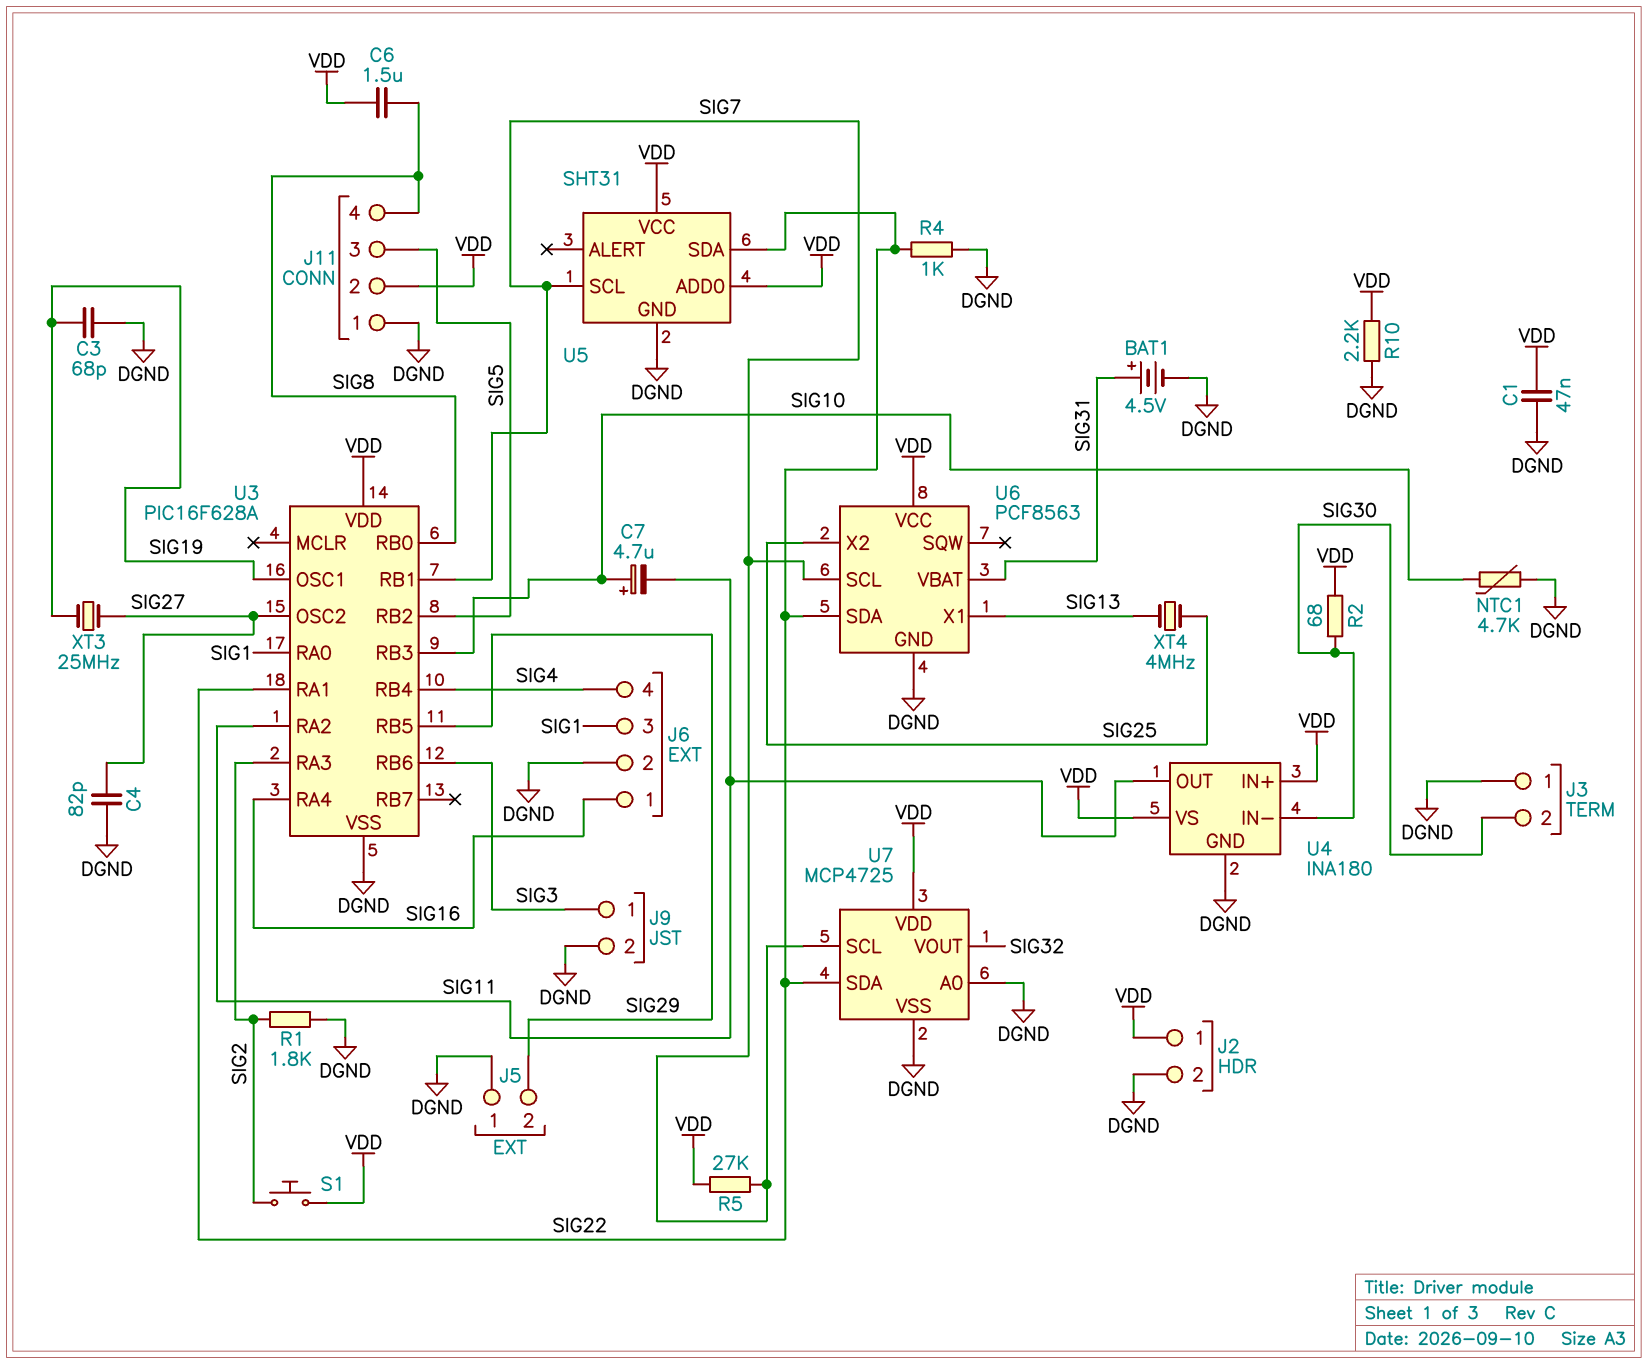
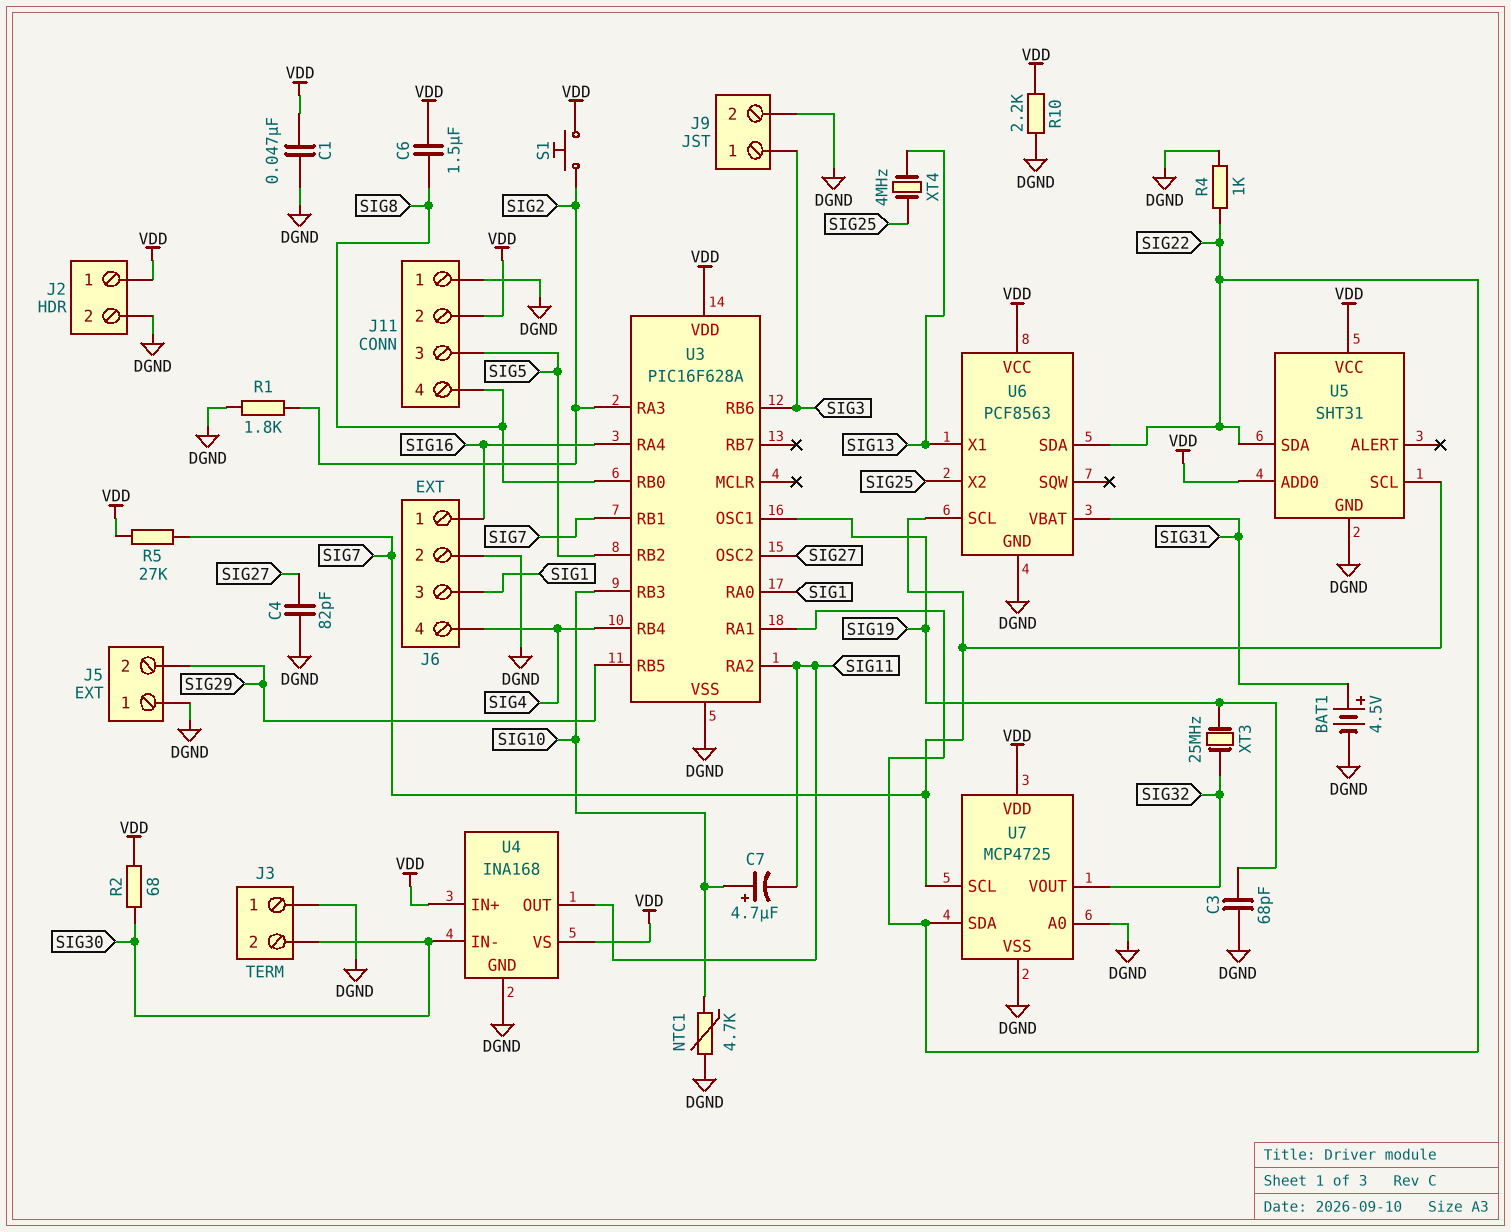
U4: INA180 -> INA168
XT3: 25MHz (SIG19, SIG27) -> 25MHz (SIG19, SIG32)

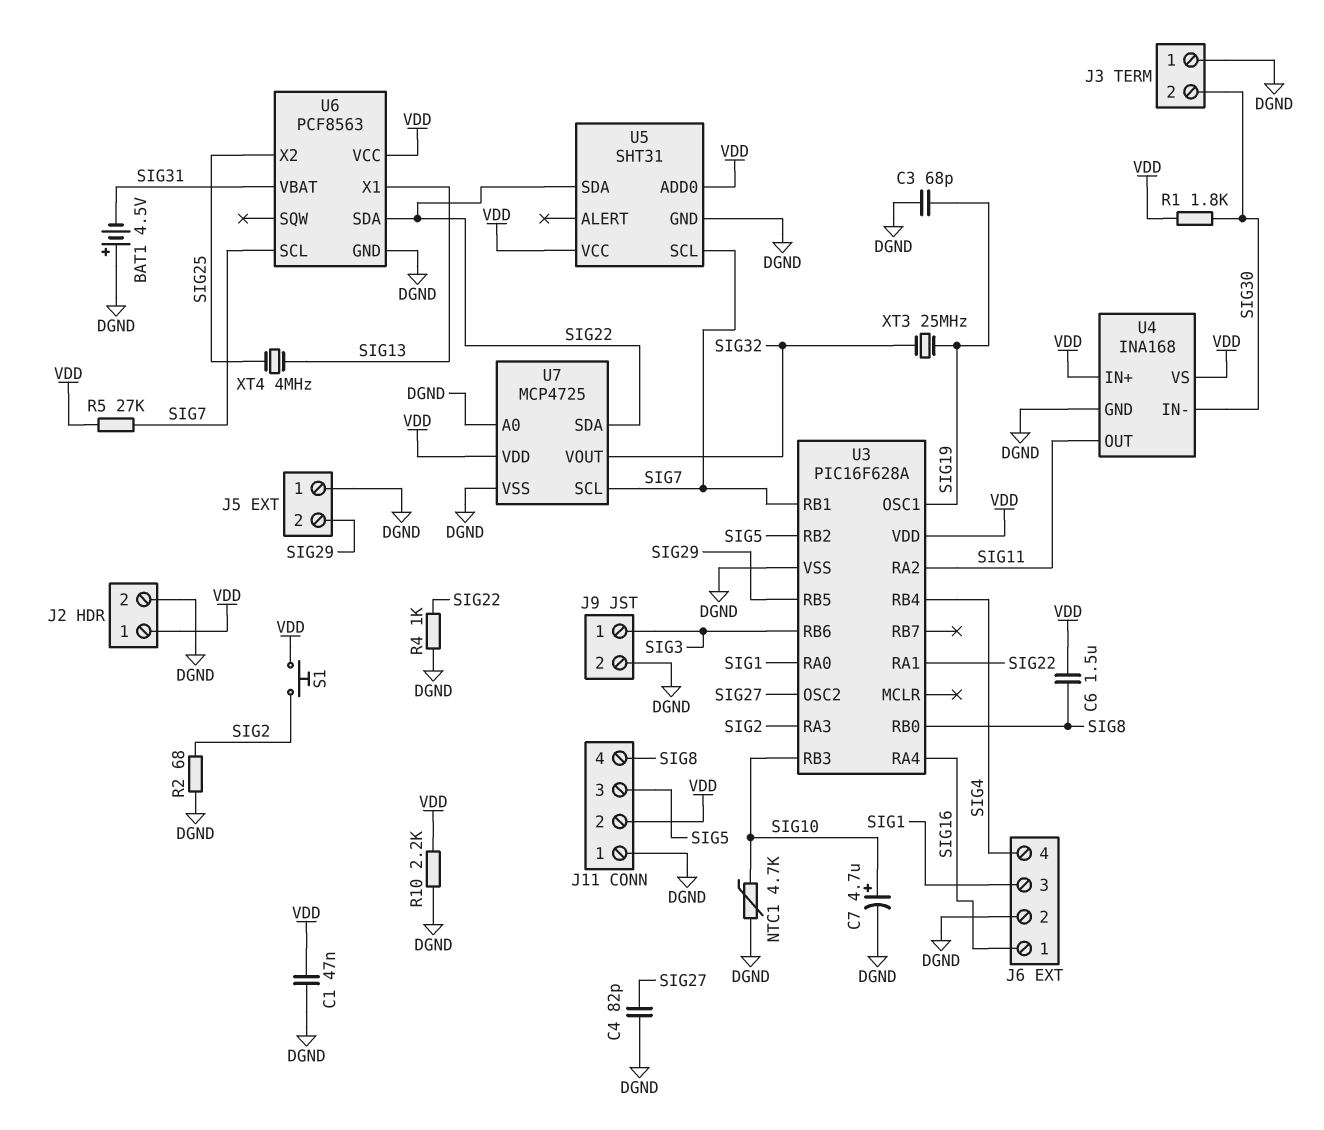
BAT1: 4.5V (plus SIG31, minus DGND) -> 4.5V (plus DGND, minus SIG31)
C7: 4.7uF (plus SIG10, minus SIG11) -> 4.7uF (plus SIG10, minus DGND)
R1: 1.8k (DGND, SIG2) -> 1.8k (SIG30, VDD)
R2: 68 (SIG30, VDD) -> 68 (DGND, SIG2)

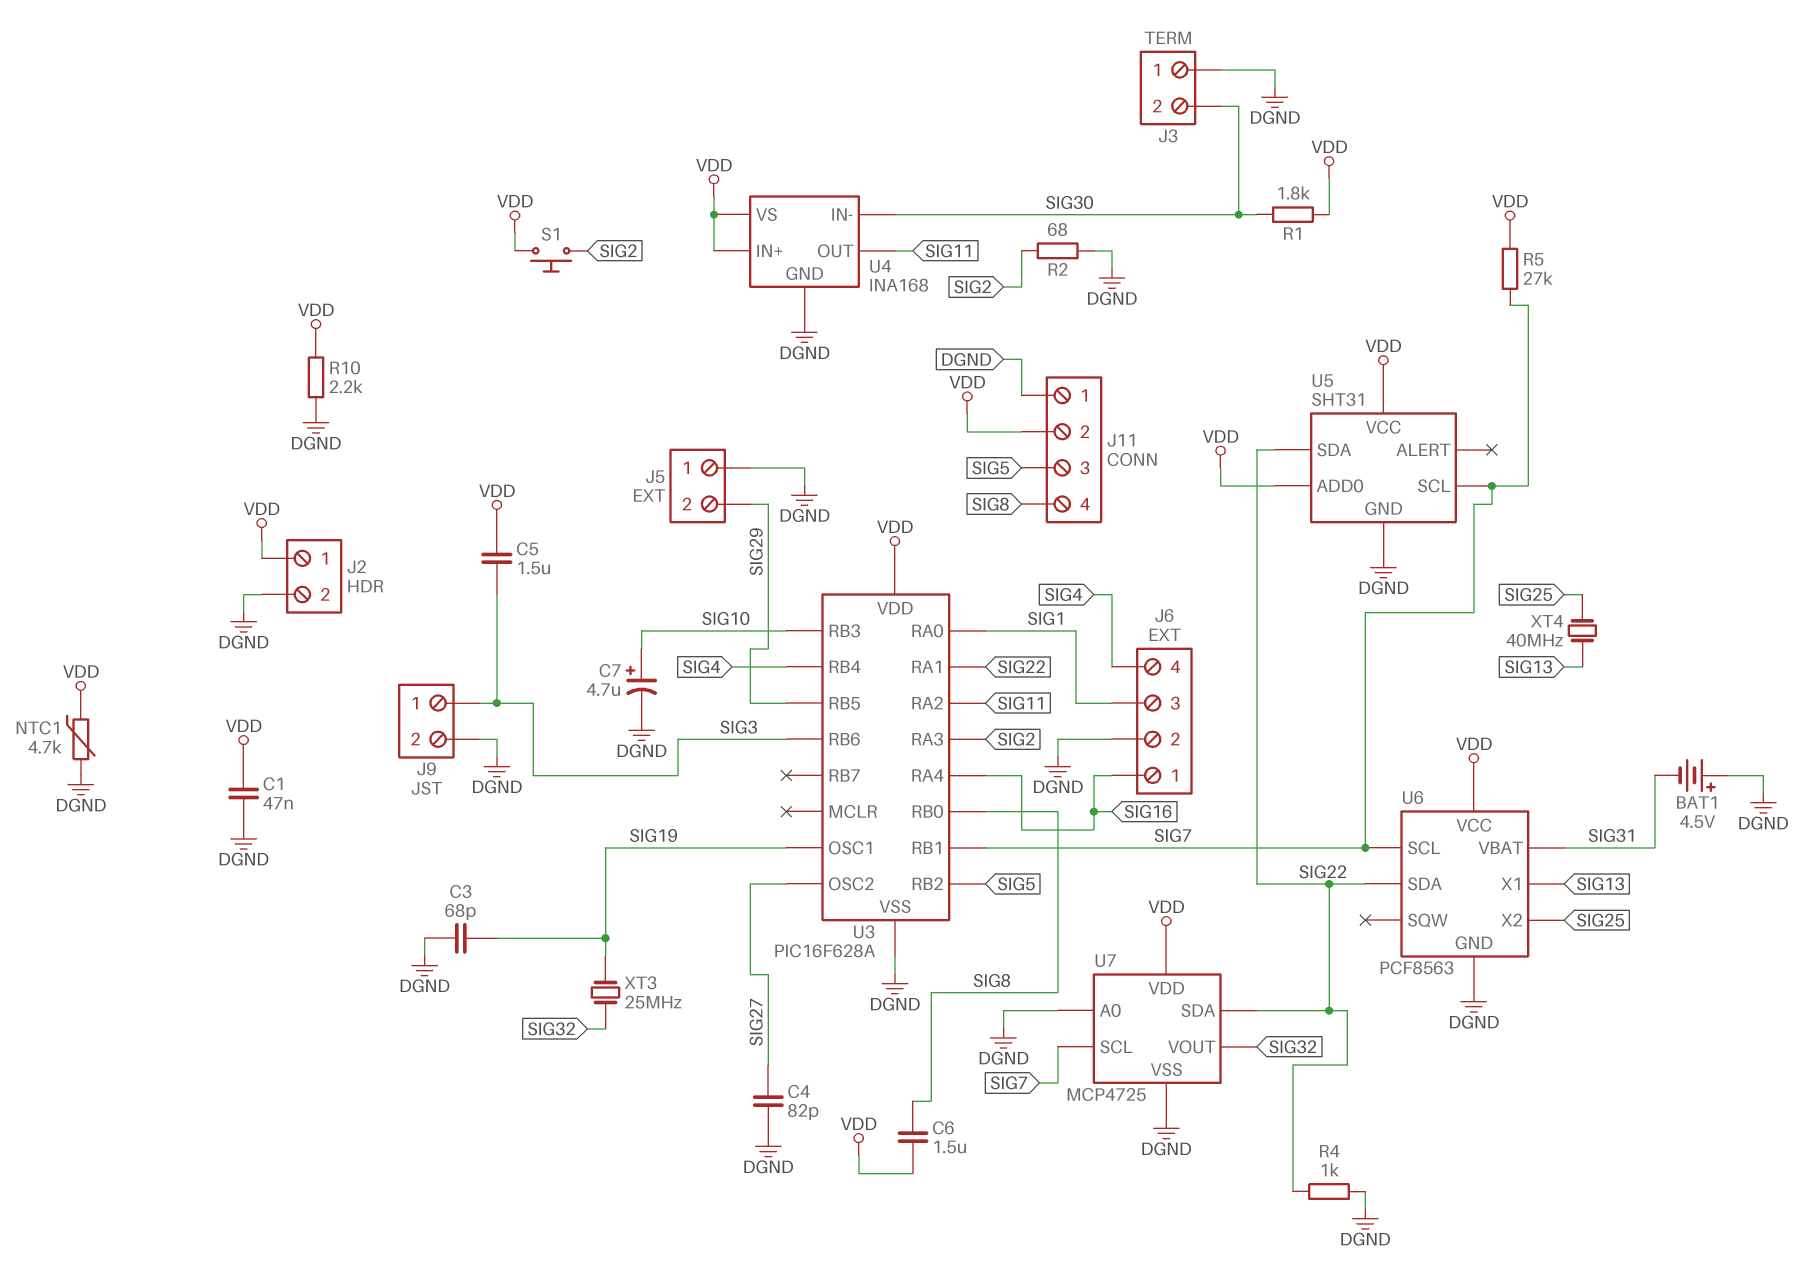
C5: none -> 1.5uF (SIG3, VDD)
NTC1: 4.7k (DGND, SIG10) -> 4.7k (DGND, VDD)
XT4: 4MHz (SIG13, SIG25) -> 40MHz (SIG13, SIG25)

